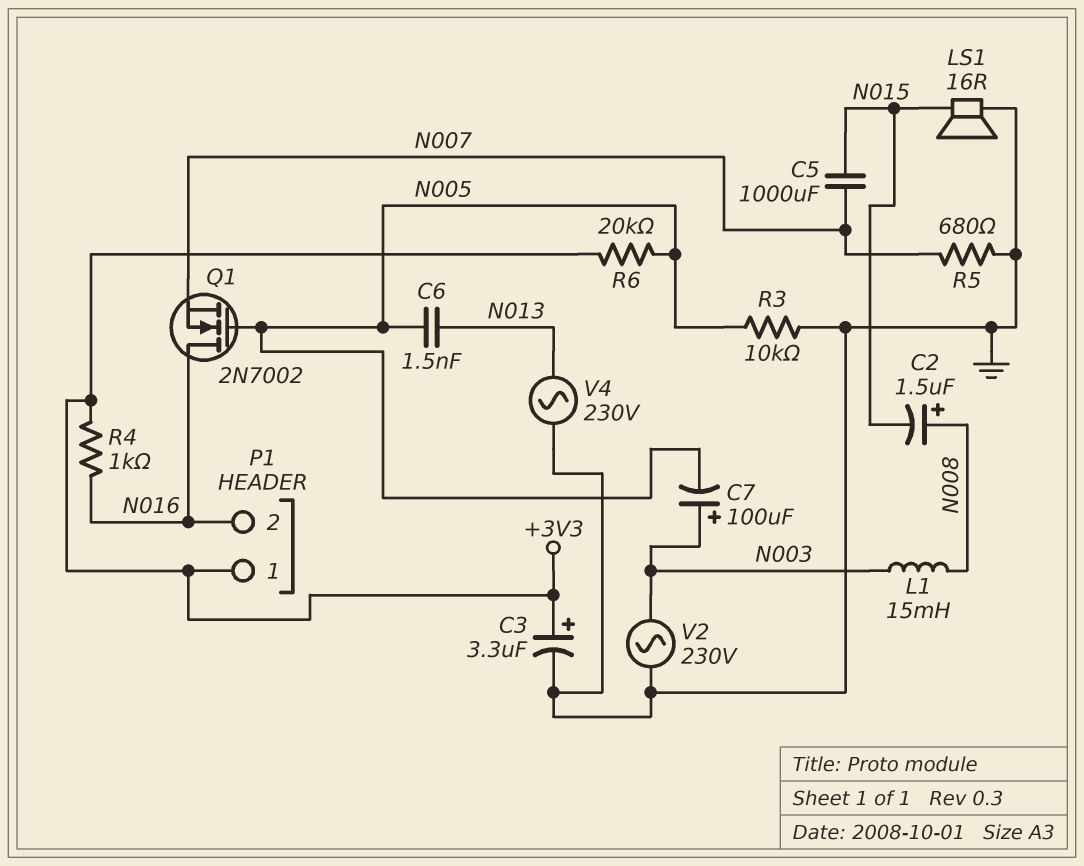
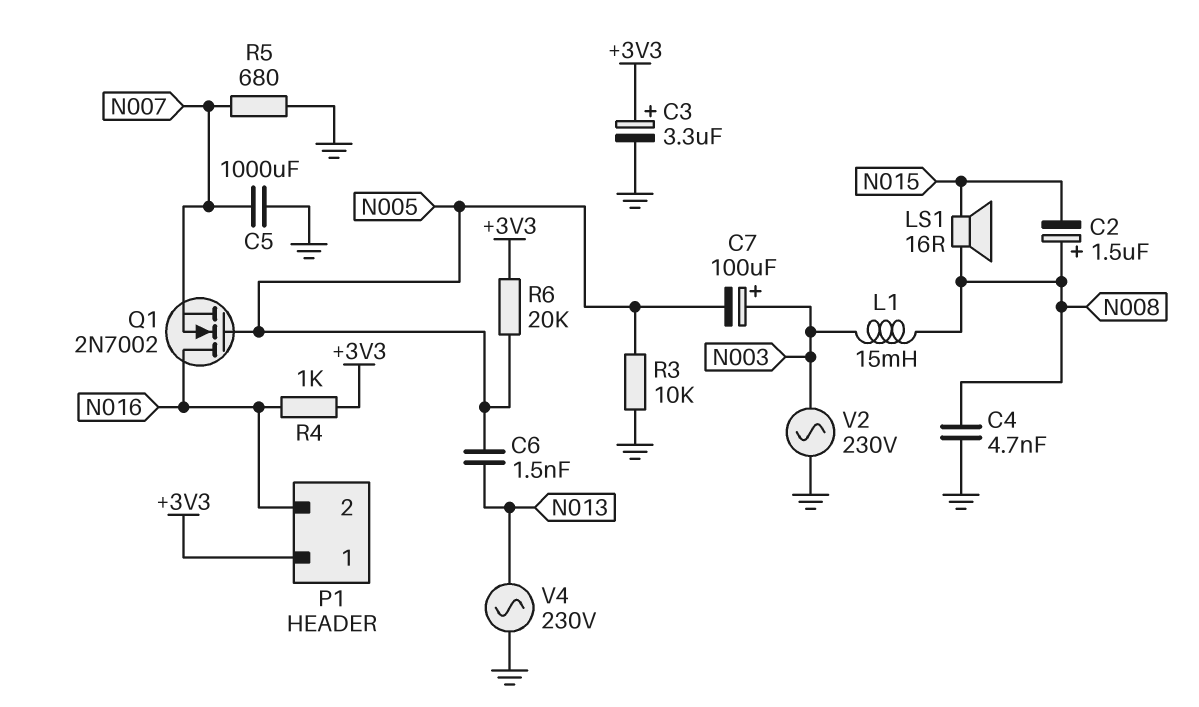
C4: none -> 4.7nF (GND, N008)
C5: 1000uF (N007, N015) -> 1000uF (GND, N007)
LS1: speaker 16R (GND, N015) -> speaker 16R (N008, N015)

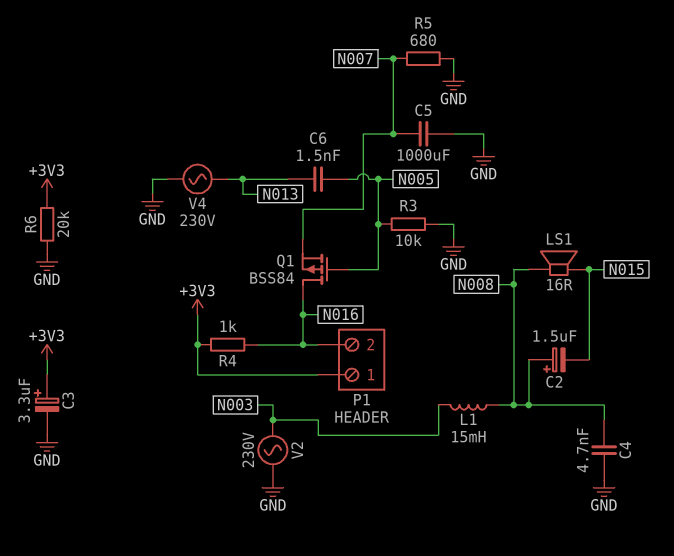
C7: 100uF (plus N003, minus N005) -> none
Q1: NMOS 2N7002 (G N005, D N016, S N007) -> PMOS BSS84 (G N005, D N016, S N007)
R6: 20k (+3V3, N005) -> 20k (+3V3, GND)

